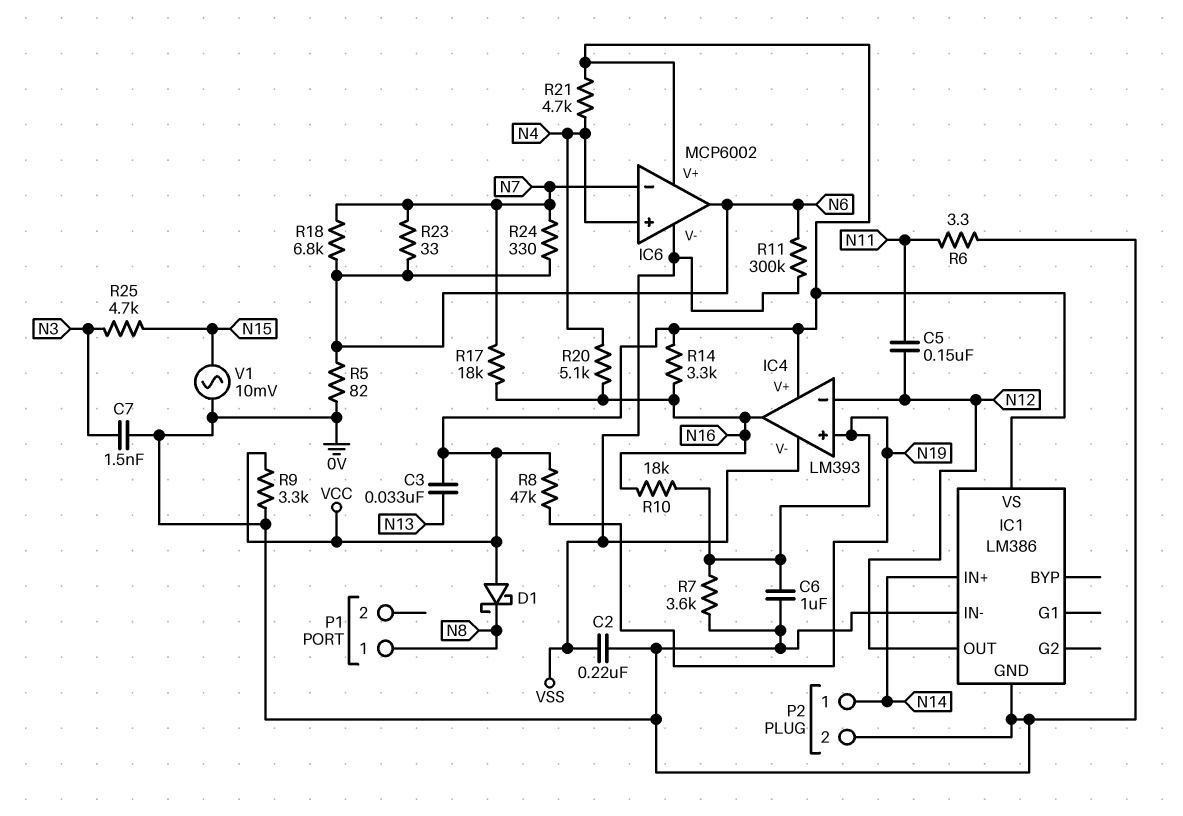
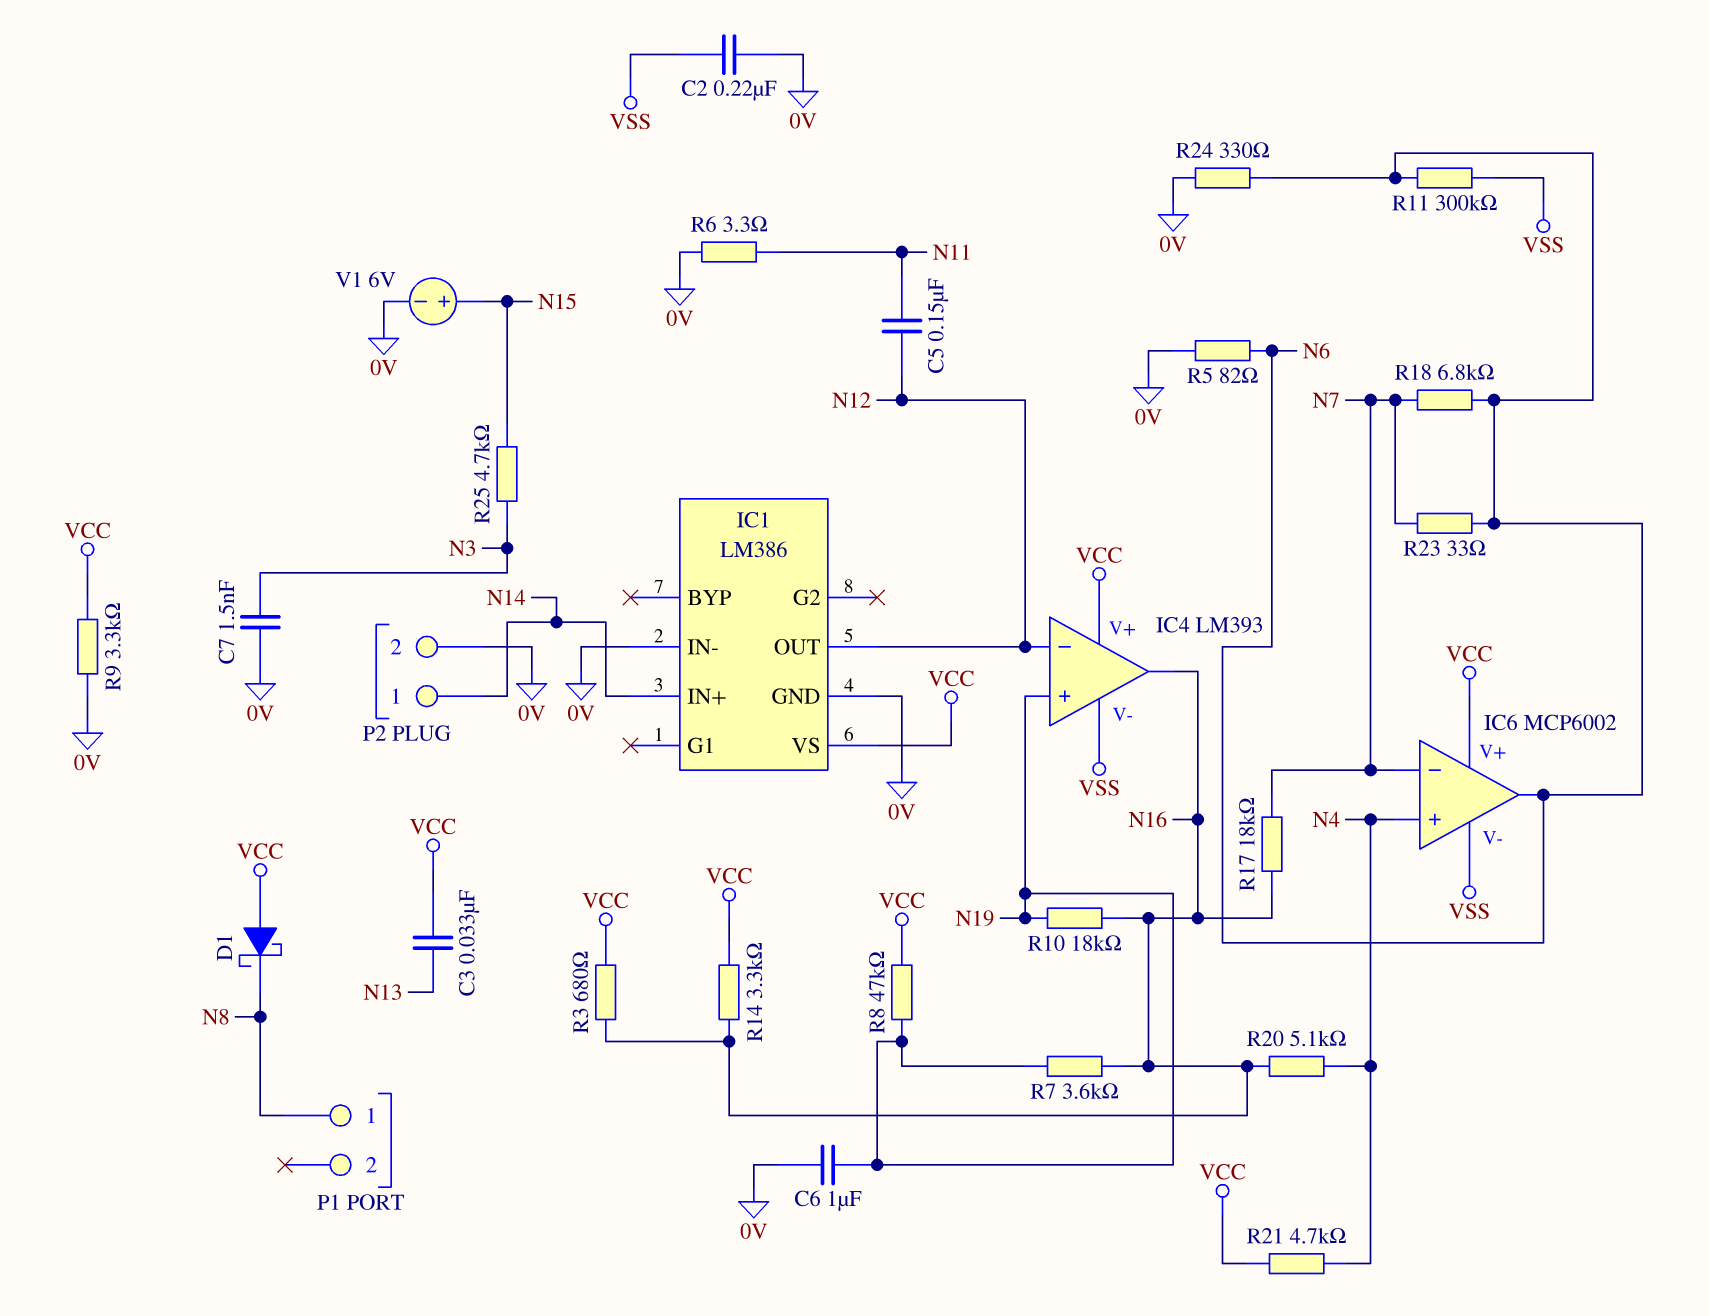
R3: none -> 680 (N16, VCC)
R7: 3.6k (0V, N19) -> 3.6k (N16, N19)
R24: 330 (N6, N7) -> 330 (0V, N6)
V1: AC 10mV (0V, N15) -> 6V (plus N15, minus 0V)

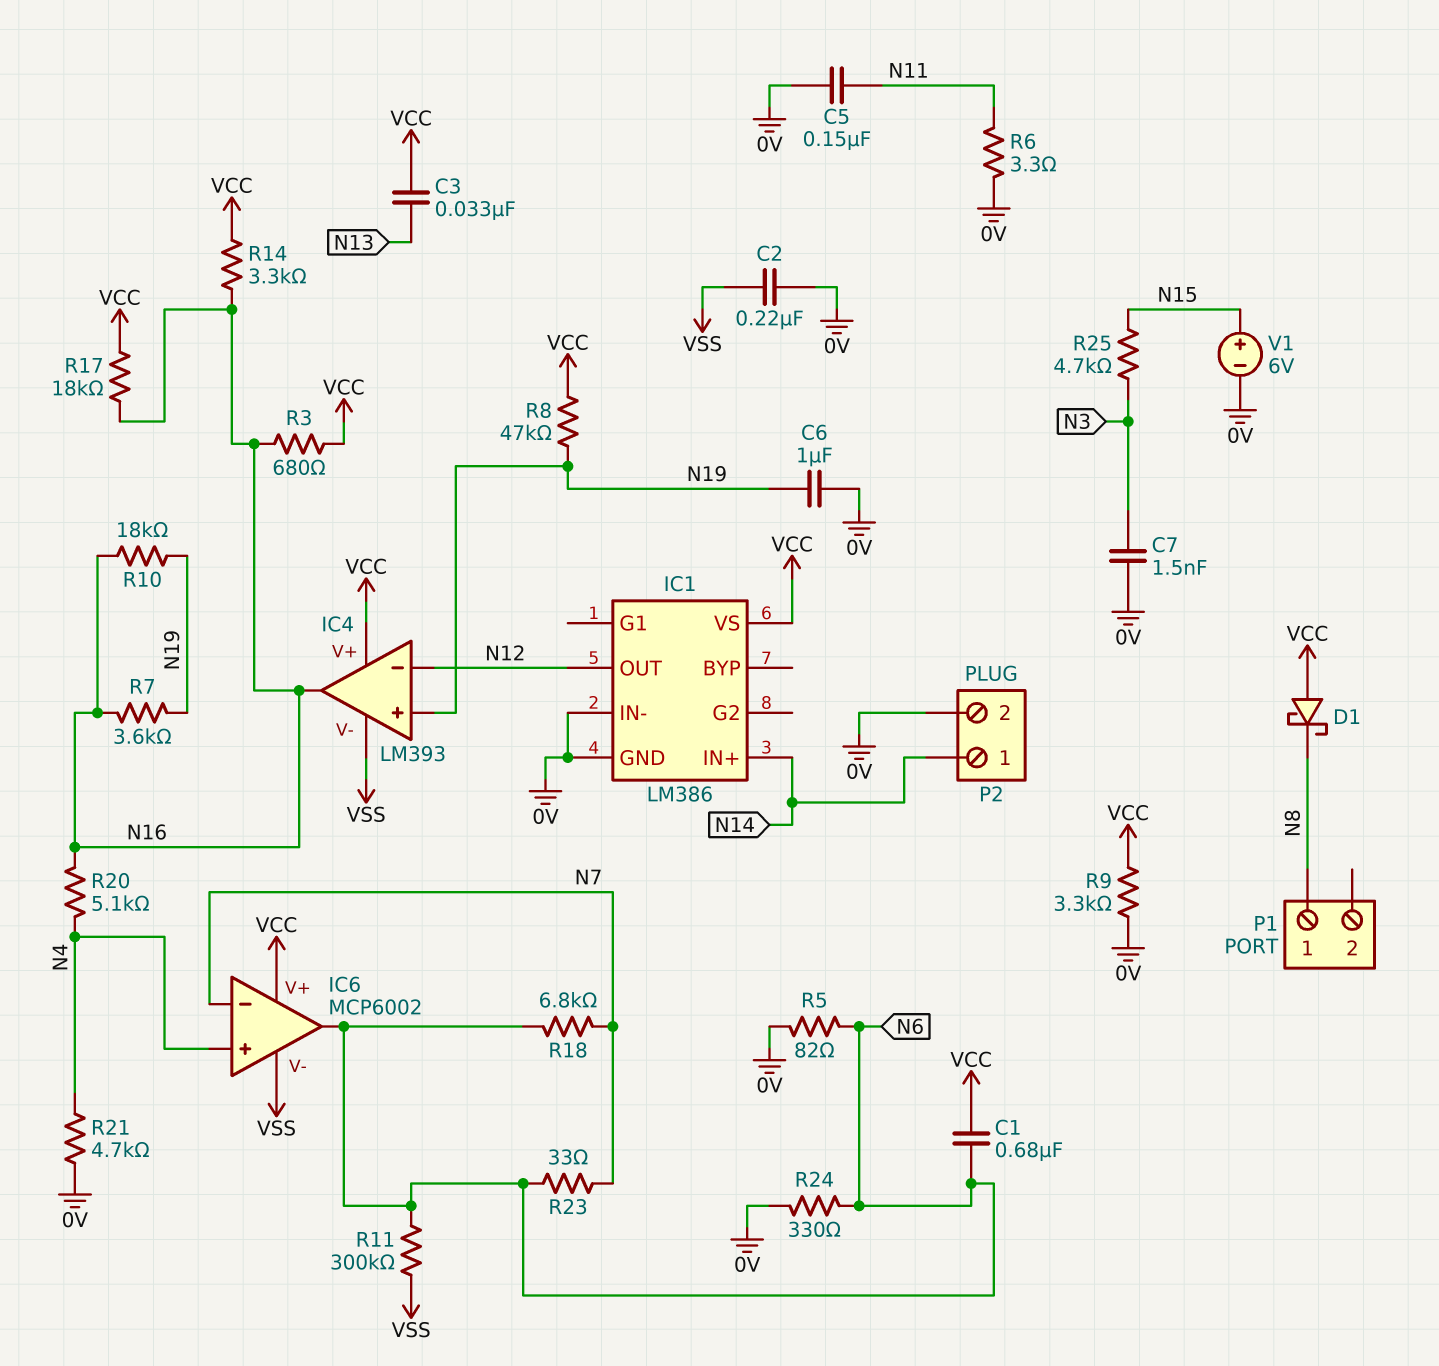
C1: none -> 680nF (N6, VCC)
C5: 150nF (N11, N12) -> 150nF (0V, N11)
R17: 18k (N7, N16) -> 18k (N16, VCC)
R21: 4.7k (N4, VCC) -> 4.7k (0V, N4)

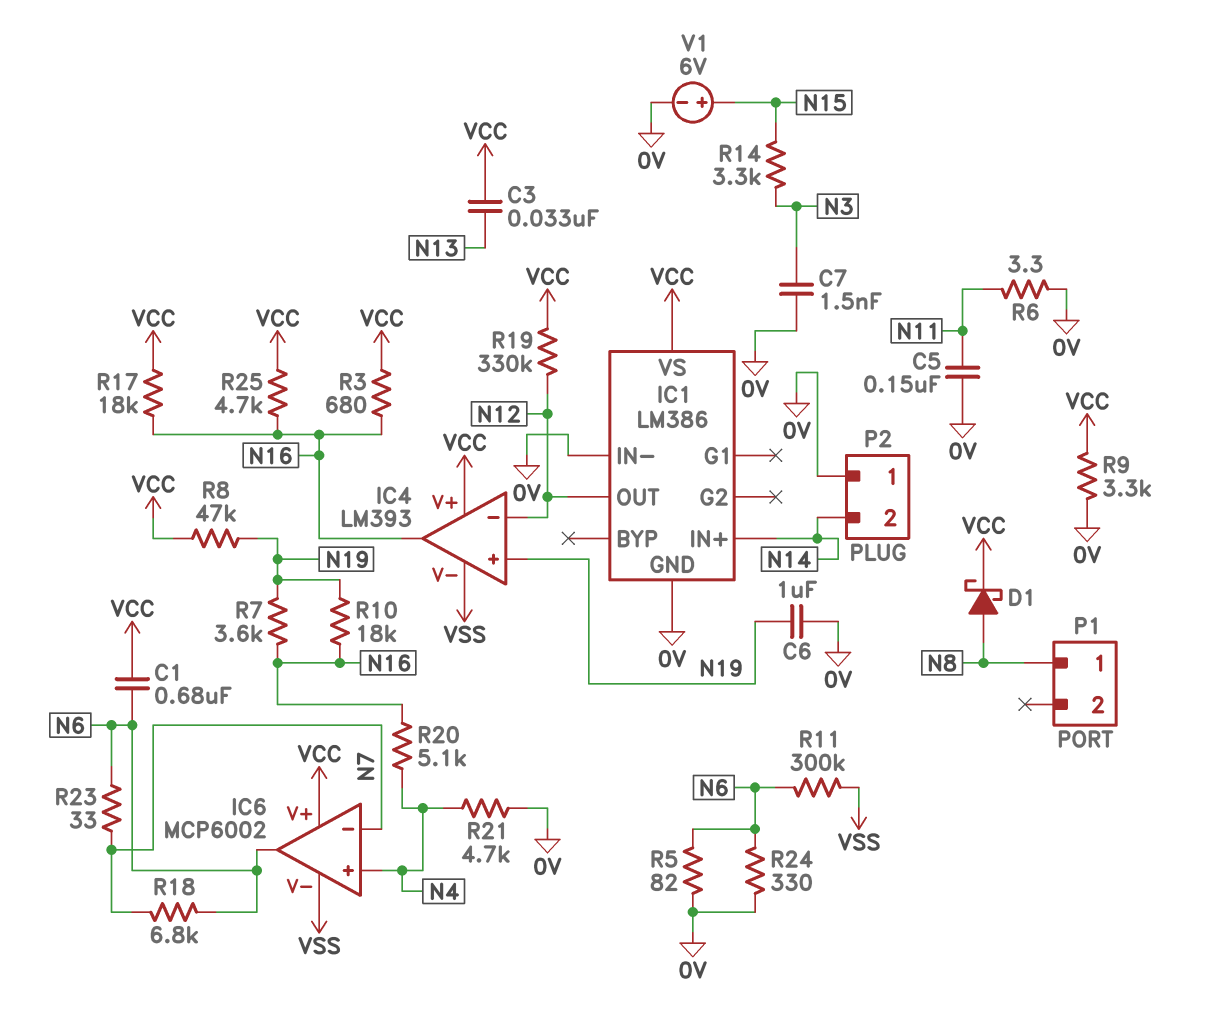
C2: 220nF (0V, VSS) -> none
D1: schottky (A VCC, K N8) -> schottky (A N8, K VCC)
P2 pin 1: N14 -> 0V
P2 pin 2: 0V -> N14
R14: 3.3k (N16, VCC) -> 3.3k (N3, N15)
R19: none -> 330k (N12, VCC)
R25: 4.7k (N3, N15) -> 4.7k (N16, VCC)

